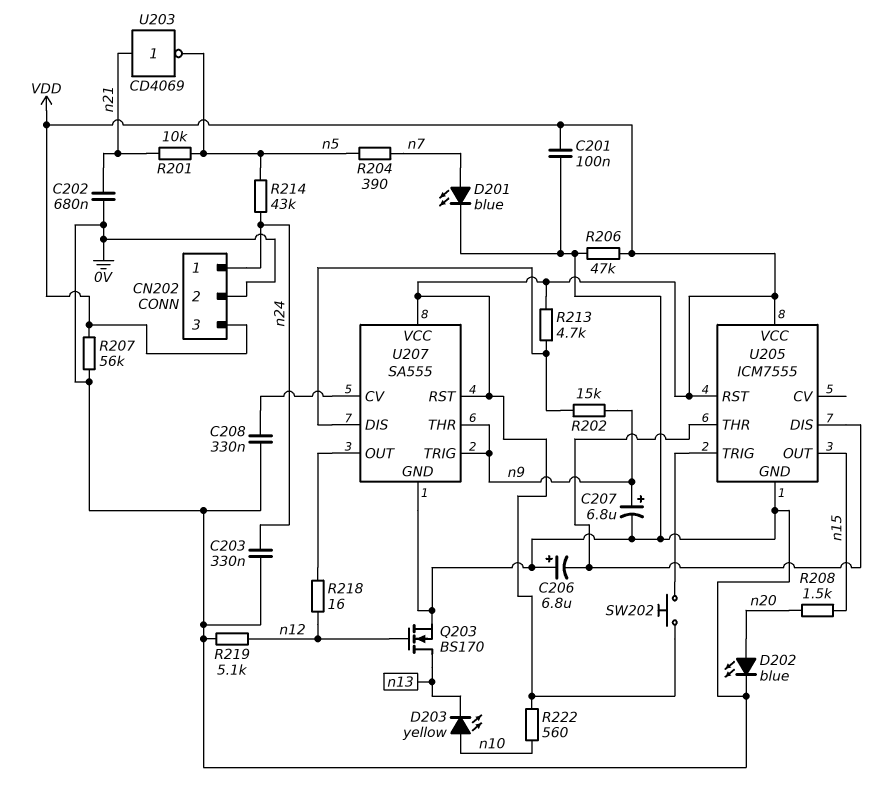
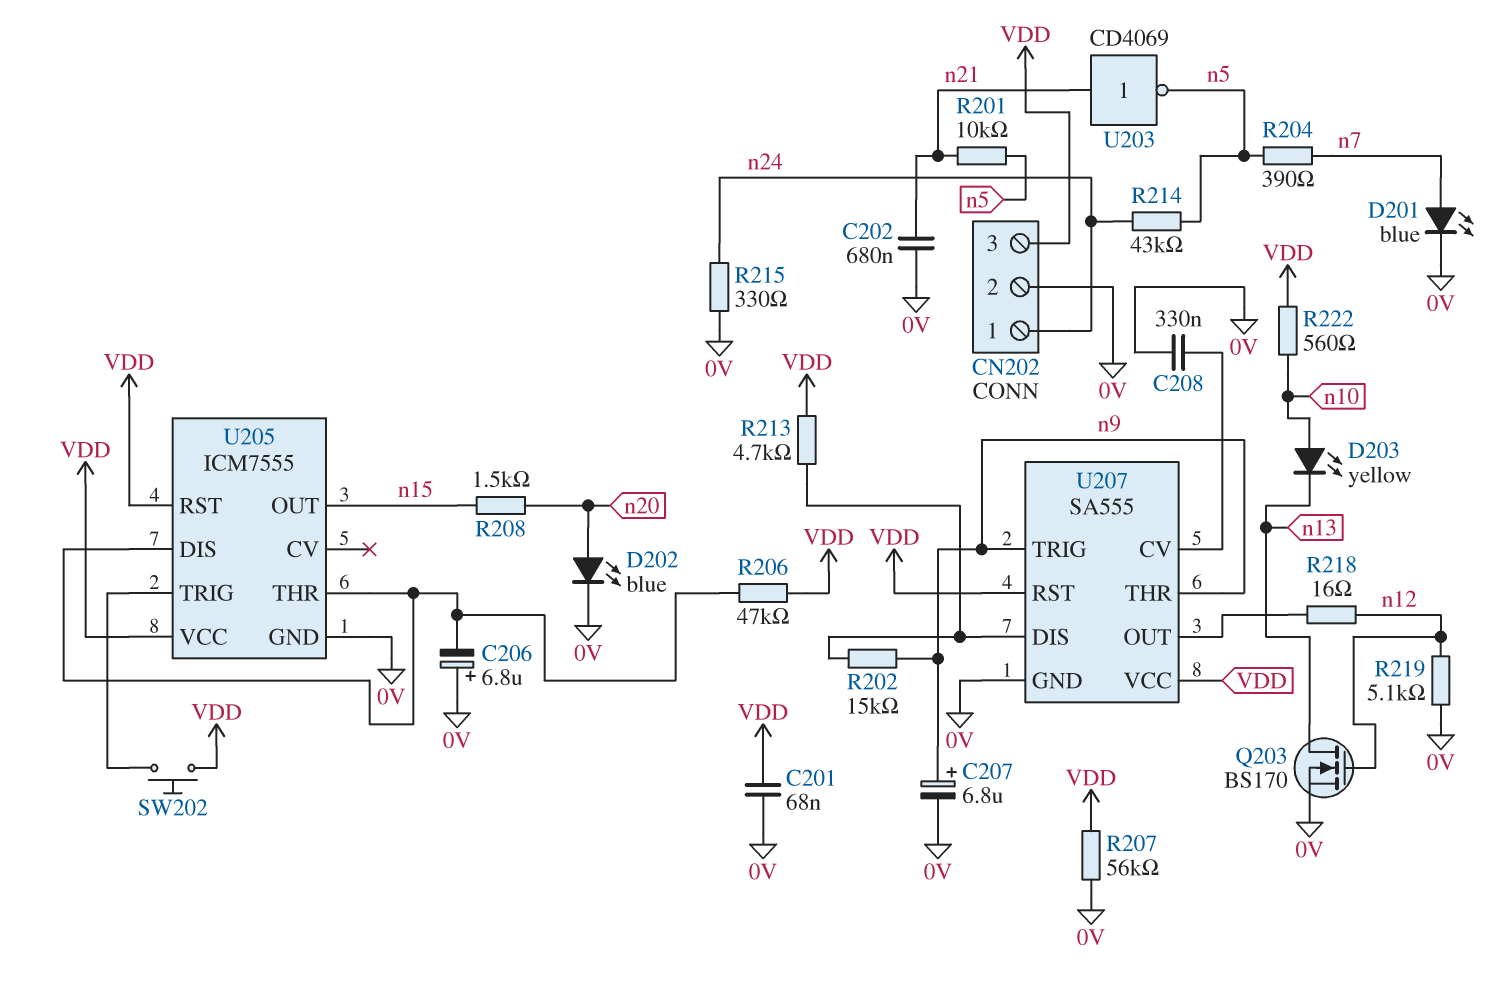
C201: 100nF (0V, VDD) -> 68nF (0V, VDD)
C203: 330nF (0V, n24) -> none
R206: 47k (0V, VDD) -> 47k (U205/DIS, VDD)
R215: none -> 330 (0V, n24)

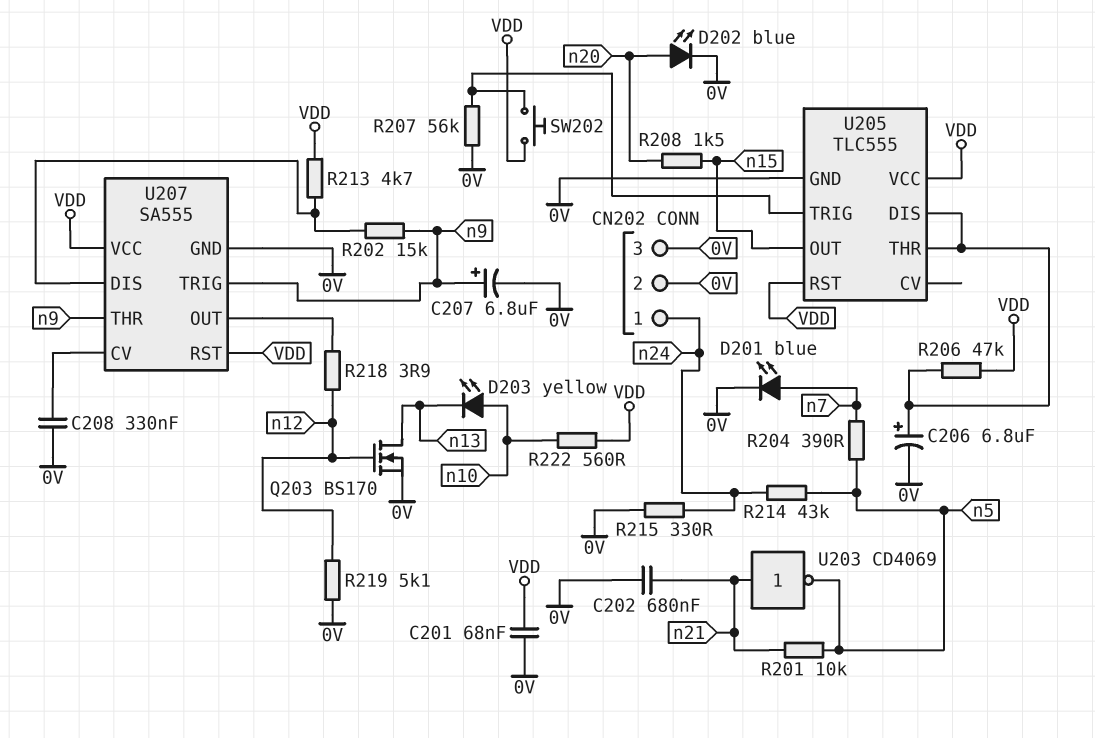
C206: 6.8uF (plus 0V, minus U205/DIS) -> 6.8uF (plus U205/DIS, minus 0V)
CN202 pin 3: VDD -> 0V
R207: 56k (0V, VDD) -> 56k (0V, U205/TRIG)
R218: 16 (U207/OUT, n12) -> 3.9 (U207/OUT, n12)
U205: ICM7555 -> TLC555

